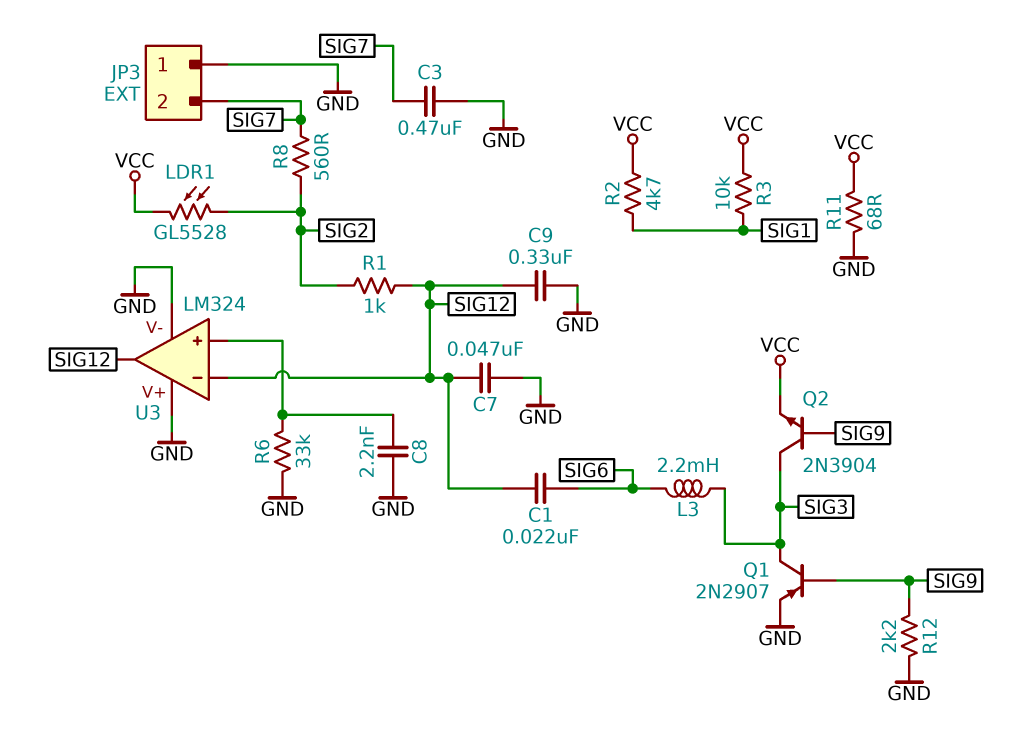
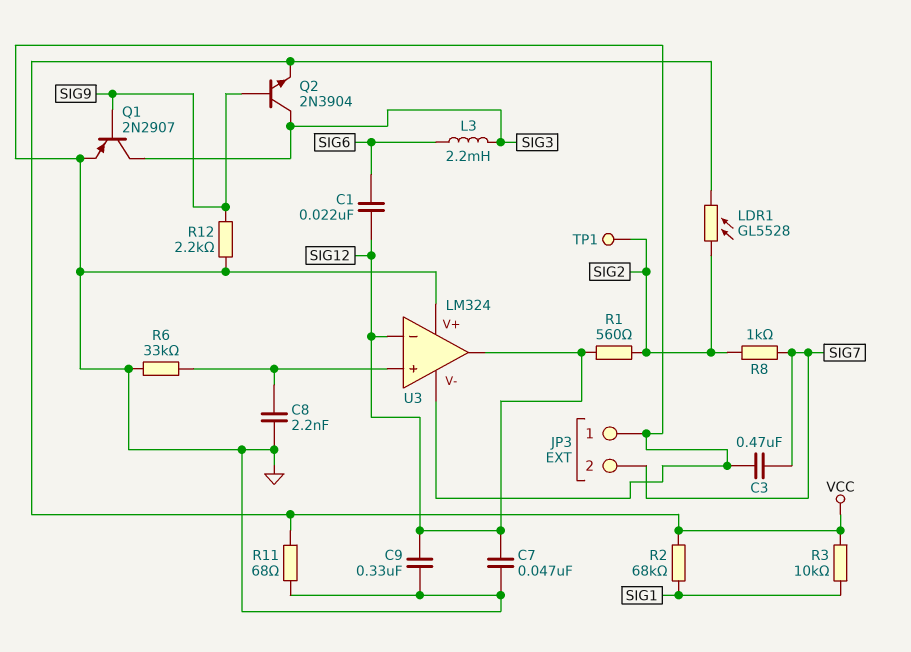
R1: 1k (SIG2, SIG12) -> 560 (SIG2, SIG12)
R2: 4.7k (SIG1, VCC) -> 68k (SIG1, VCC)
R8: 560 (SIG2, SIG7) -> 1k (SIG2, SIG7)
TP1: none -> test point (SIG2)

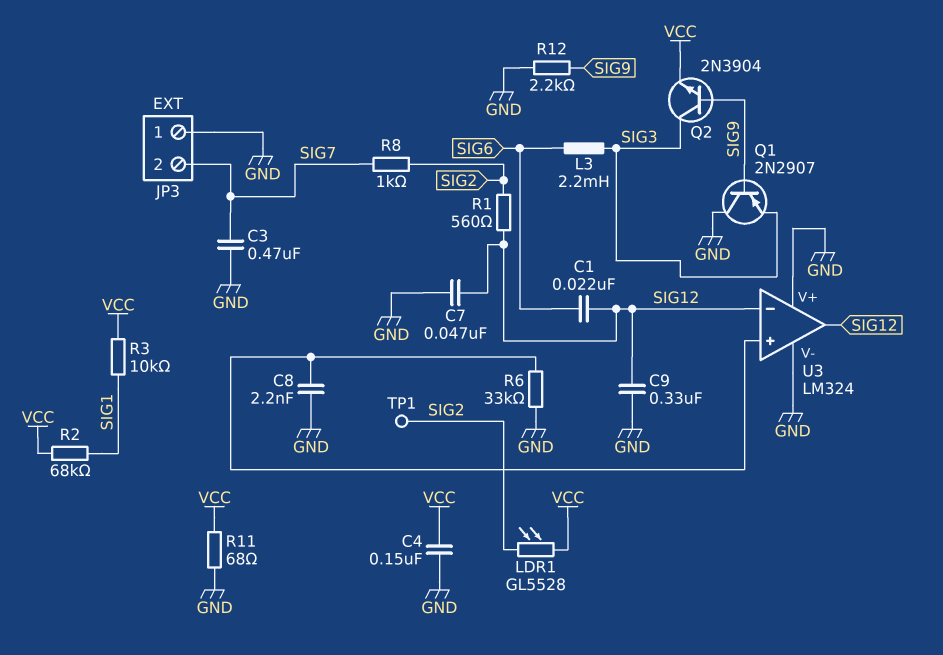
C4: none -> 150nF (GND, VCC)
Q1: PNP 2N2907 (B SIG9, C SIG3, E GND) -> PNP 2N2907 (B SIG9, C GND, E SIG3)

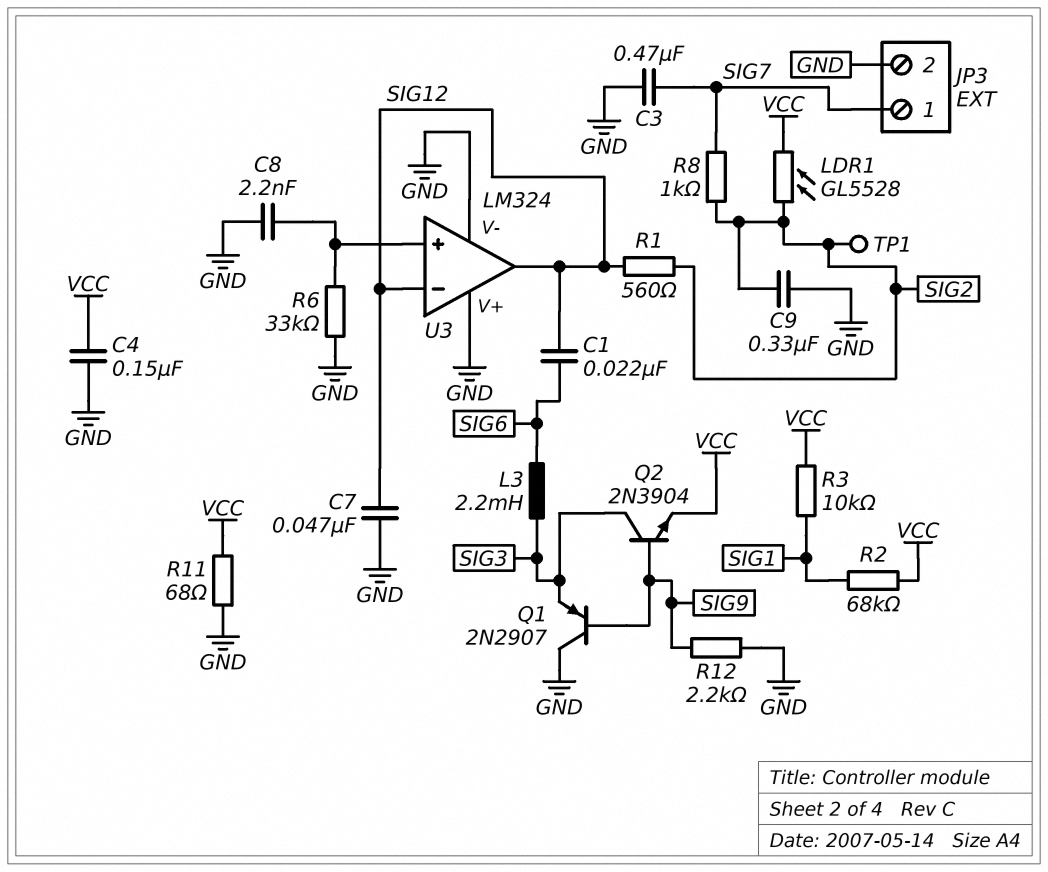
C9: 330nF (GND, SIG12) -> 330nF (GND, SIG2)
JP3 pin 1: GND -> SIG7
JP3 pin 2: SIG7 -> GND

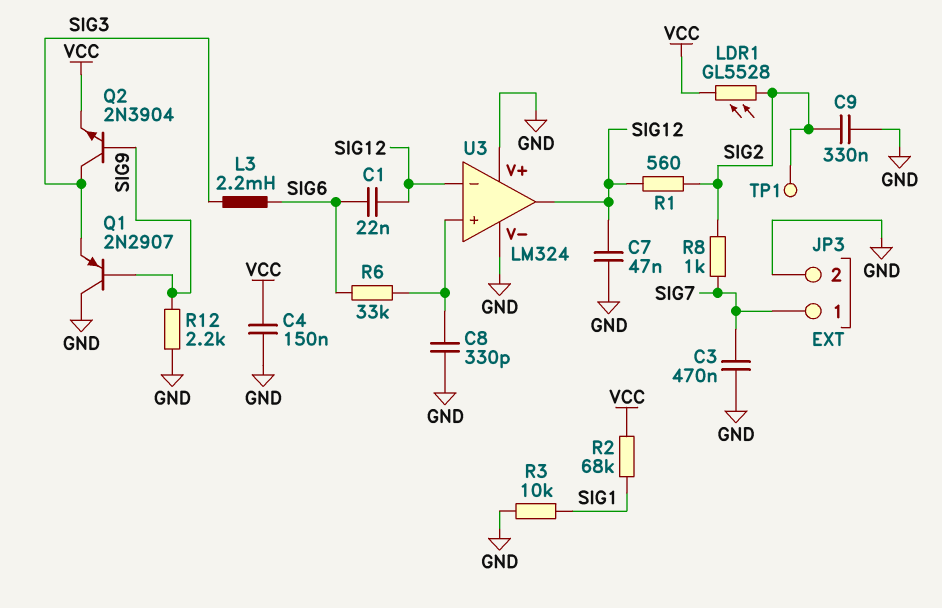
C8: 2.2nF (GND, U3/in+) -> 330pF (GND, U3/in+)
R3: 10k (SIG1, VCC) -> 10k (GND, SIG1)
R6: 33k (GND, U3/in+) -> 33k (SIG6, U3/in+)
R11: 68 (GND, VCC) -> none

